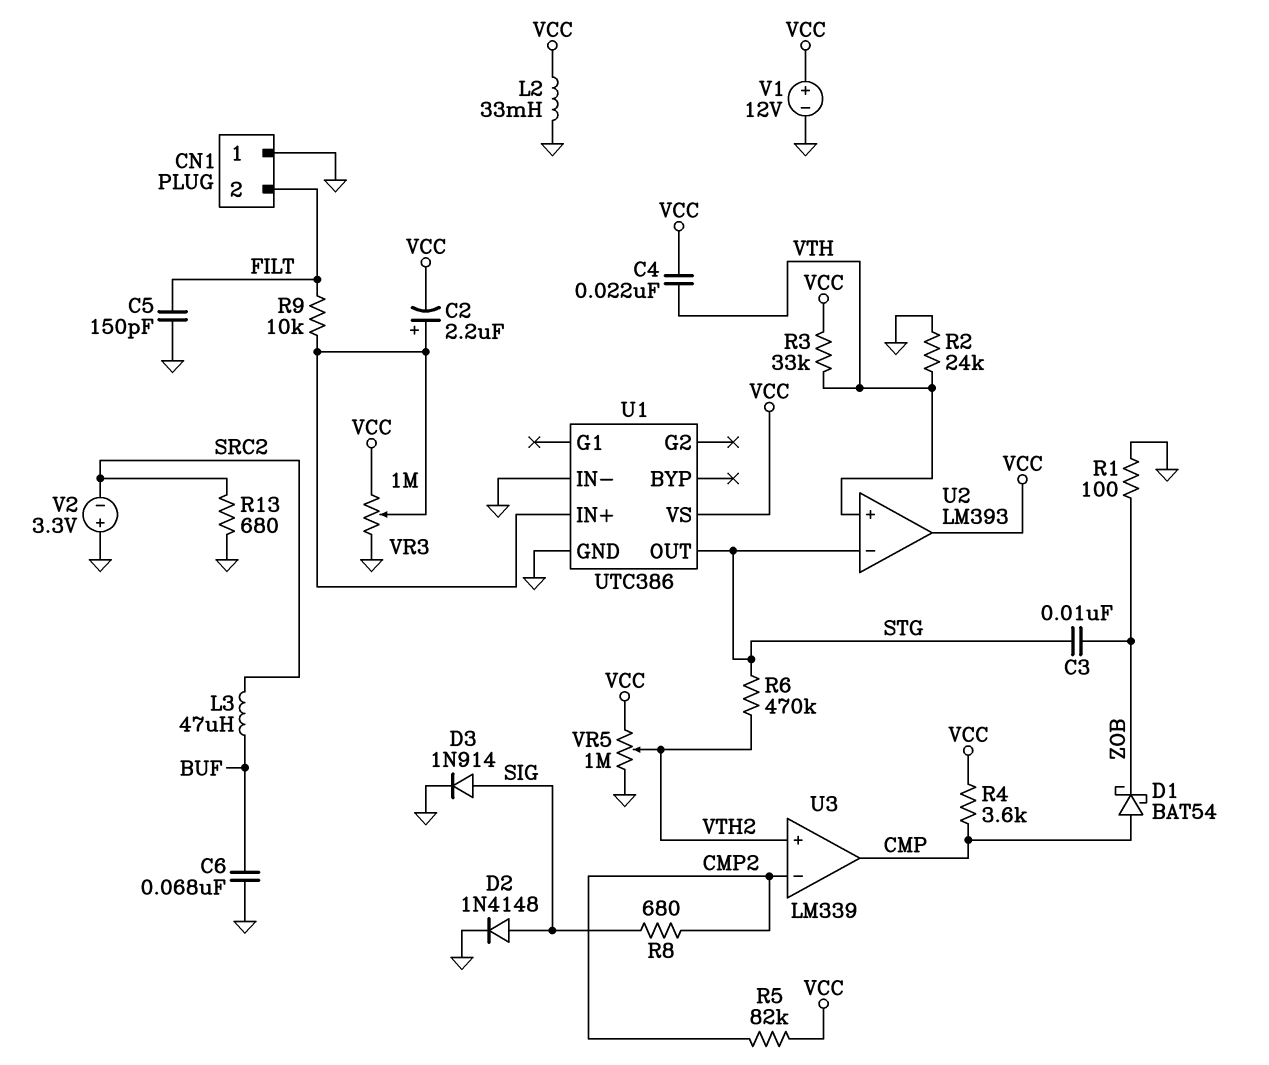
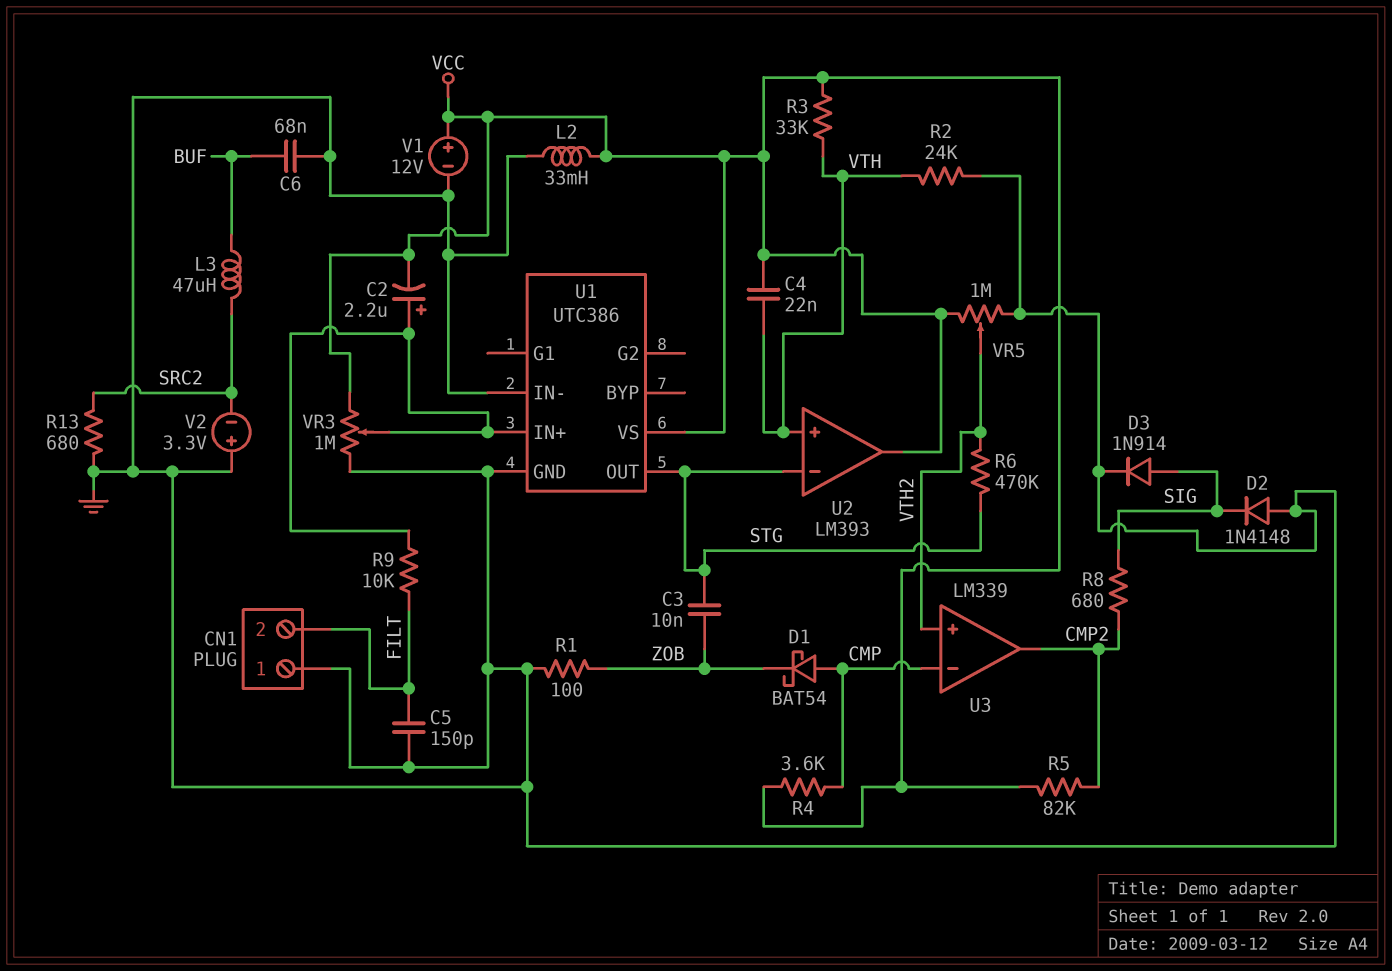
D2: diode 1N4148 (A SIG, K GND) -> diode 1N4148 (A GND, K SIG)
U3 pin in-: CMP2 -> CMP
U3 pin out: CMP -> CMP2

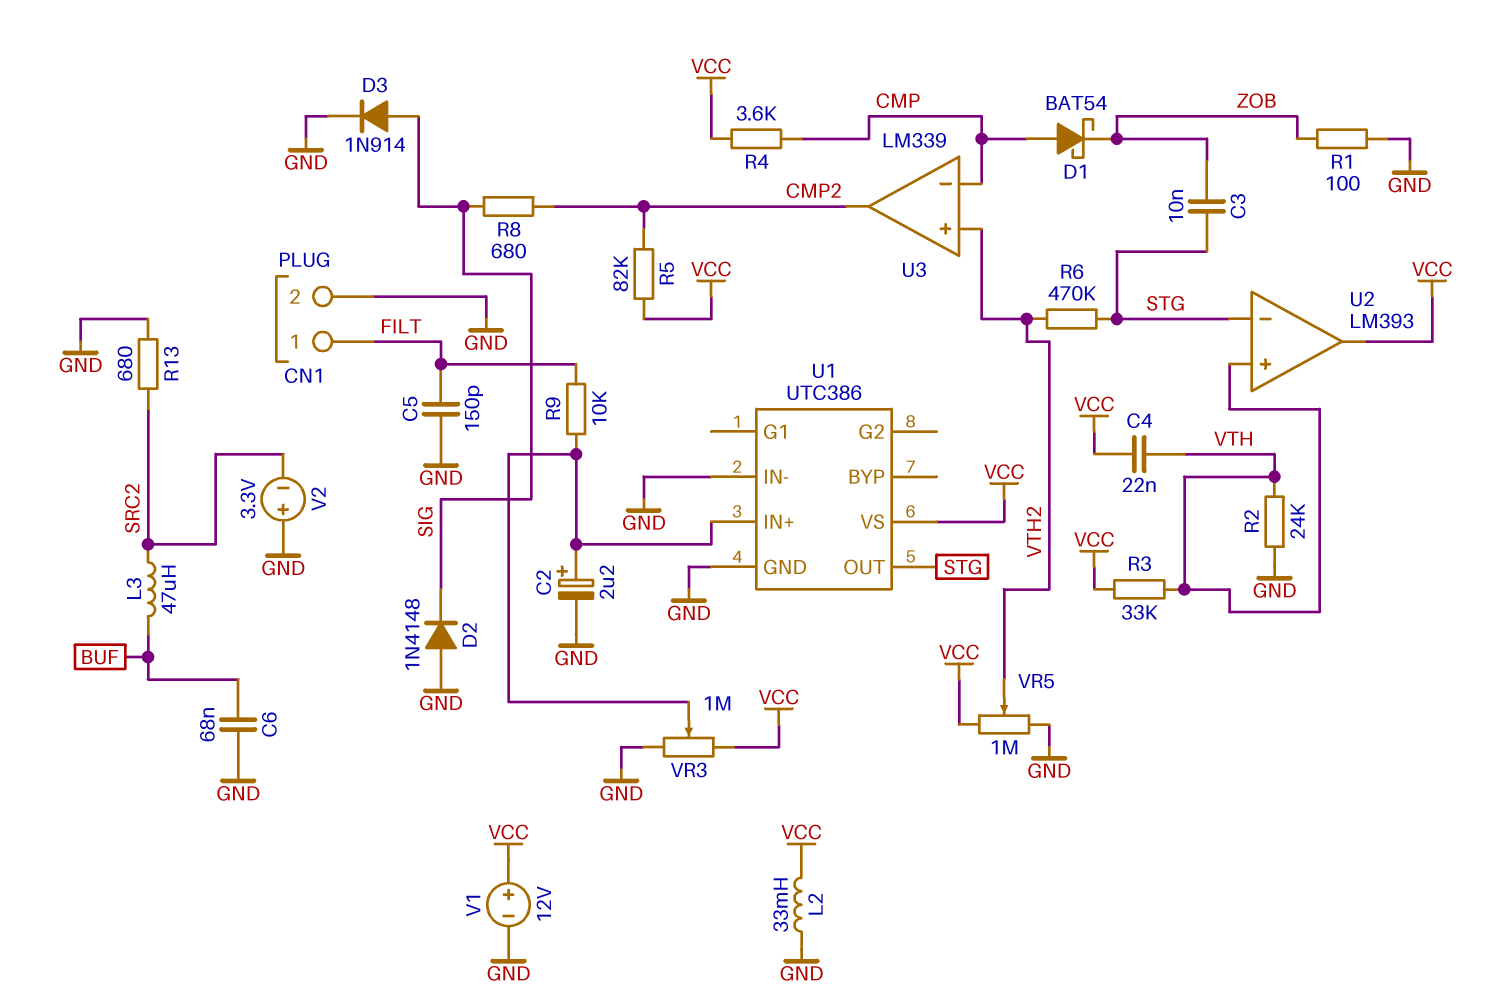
C2: 2.2uF (plus U1/IN+, minus VCC) -> 2.2uF (plus U1/IN+, minus GND)
CN1 pin 1: GND -> FILT
CN1 pin 2: FILT -> GND

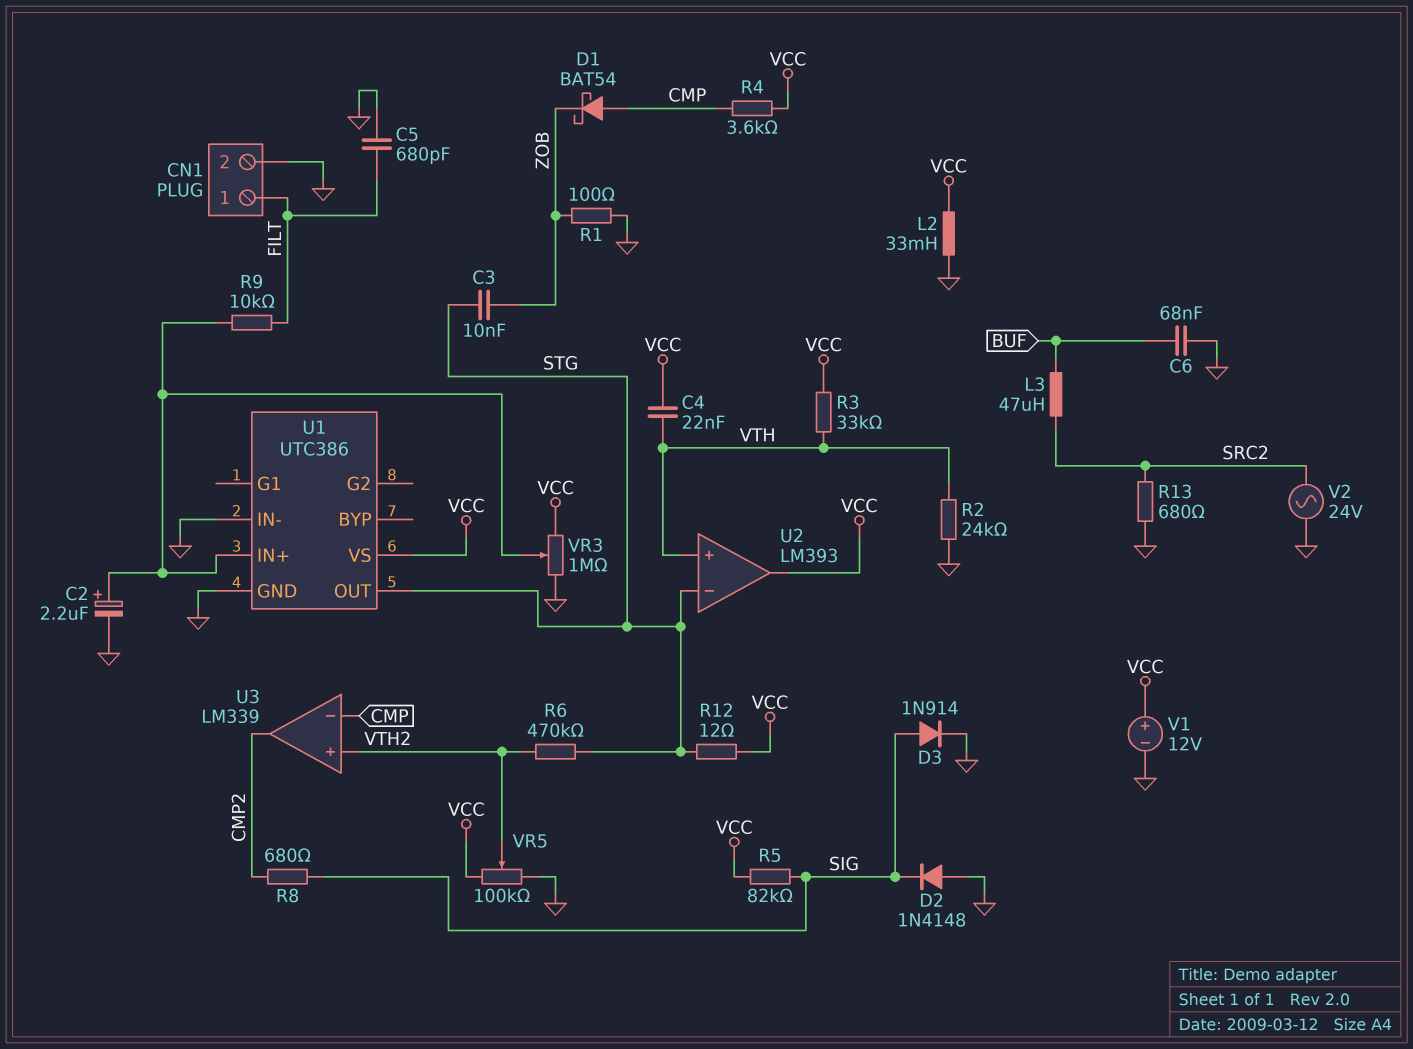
C5: 150pF (FILT, GND) -> 680pF (FILT, GND)
R5: 82k (CMP2, VCC) -> 82k (SIG, VCC)
R12: none -> 12 (STG, VCC)
V2: 3.3V (plus GND, minus SRC2) -> AC 24V (GND, SRC2)
VR5: 1M (GND, VCC, wiper VTH2) -> 100k (GND, VCC, wiper VTH2)

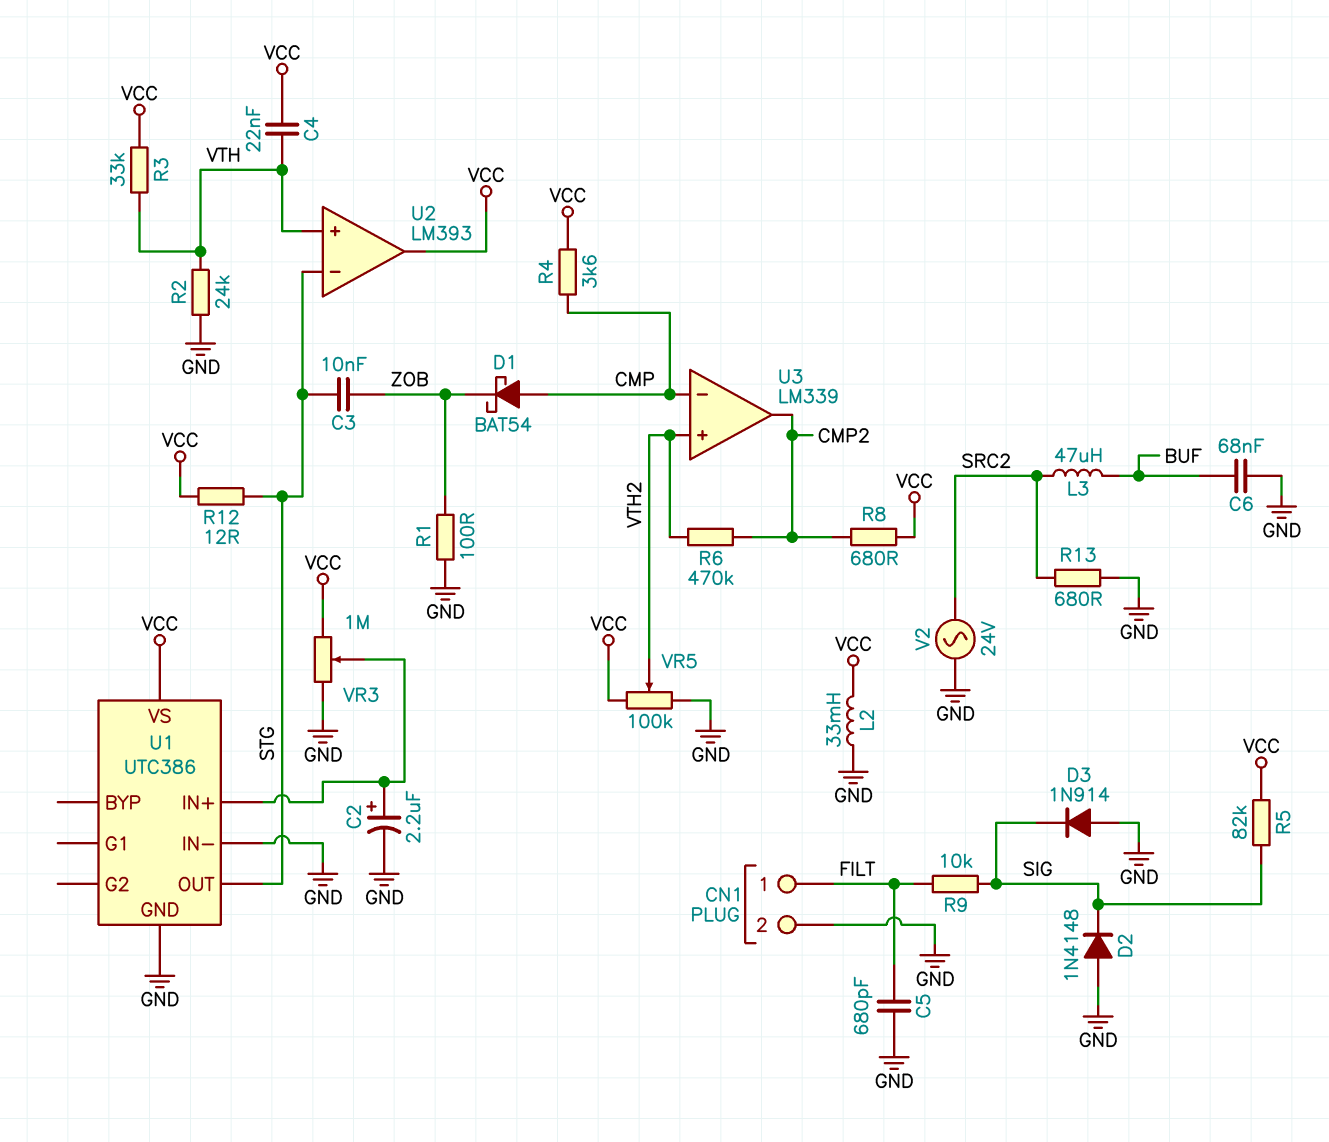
D3: diode 1N914 (A SIG, K GND) -> diode 1N914 (A GND, K SIG)
R6: 470k (STG, VTH2) -> 470k (CMP2, VTH2)
R8: 680 (CMP2, SIG) -> 680 (CMP2, VCC)
R9: 10k (FILT, U1/IN+) -> 10k (FILT, SIG)
V1: 12V (plus VCC, minus GND) -> none

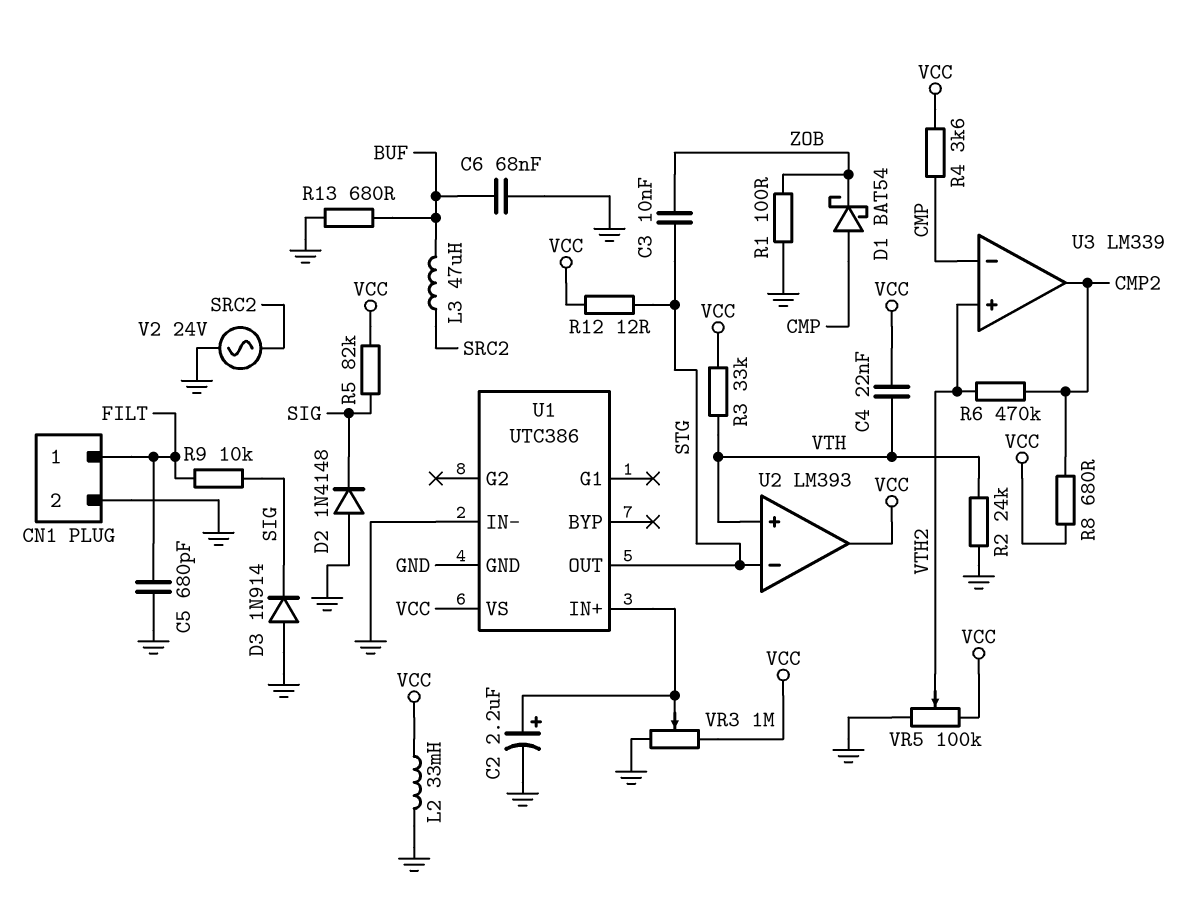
R13: 680 (GND, SRC2) -> 680 (BUF, GND)

